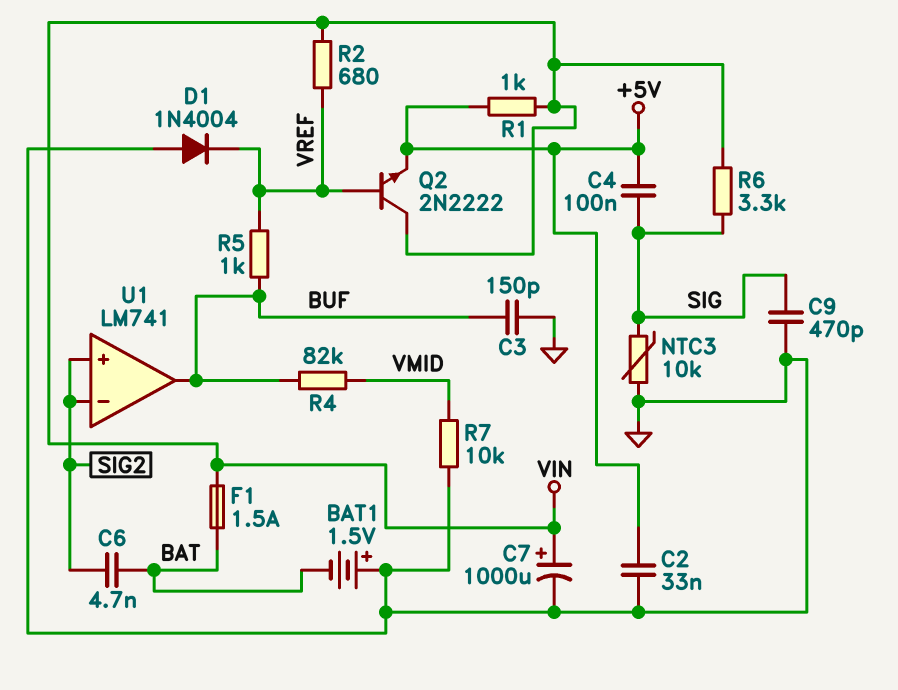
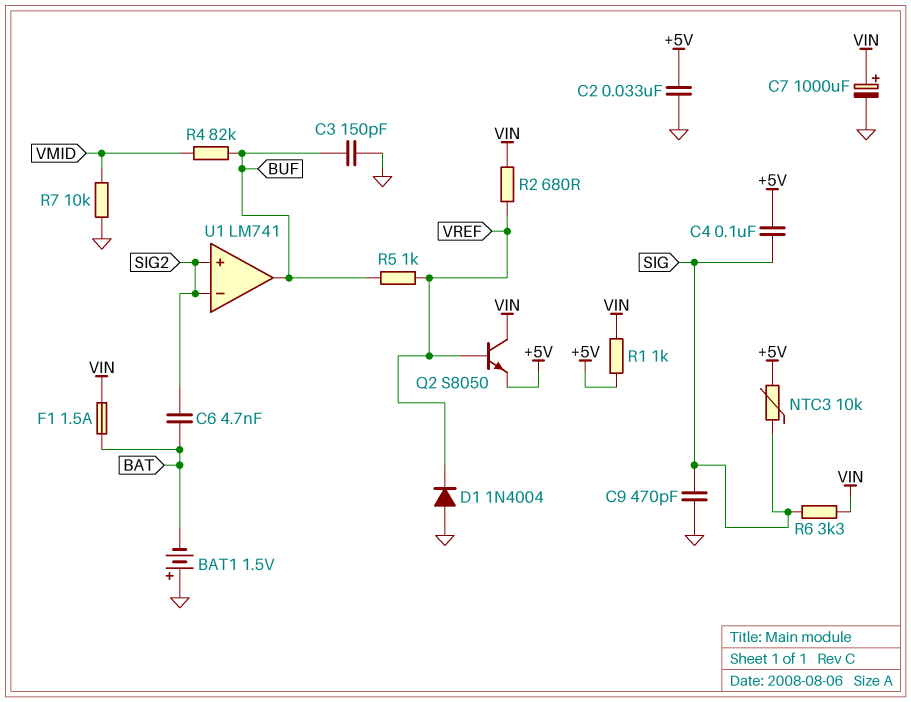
NTC3: 10k (GND, SIG) -> 10k (+5V, SIG)
Q2: NPN 2N2222 (B VREF, C VIN, E +5V) -> NPN S8050 (B VREF, C VIN, E +5V)

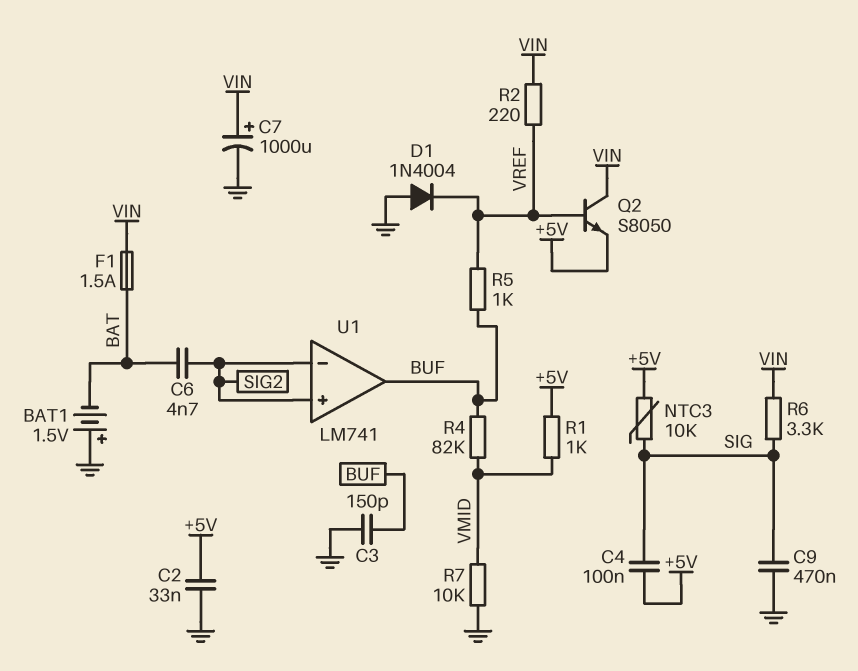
C9: 470pF (GND, SIG) -> 470nF (GND, SIG)
R1: 1k (+5V, VIN) -> 1k (+5V, VMID)
R2: 680 (VIN, VREF) -> 220 (VIN, VREF)

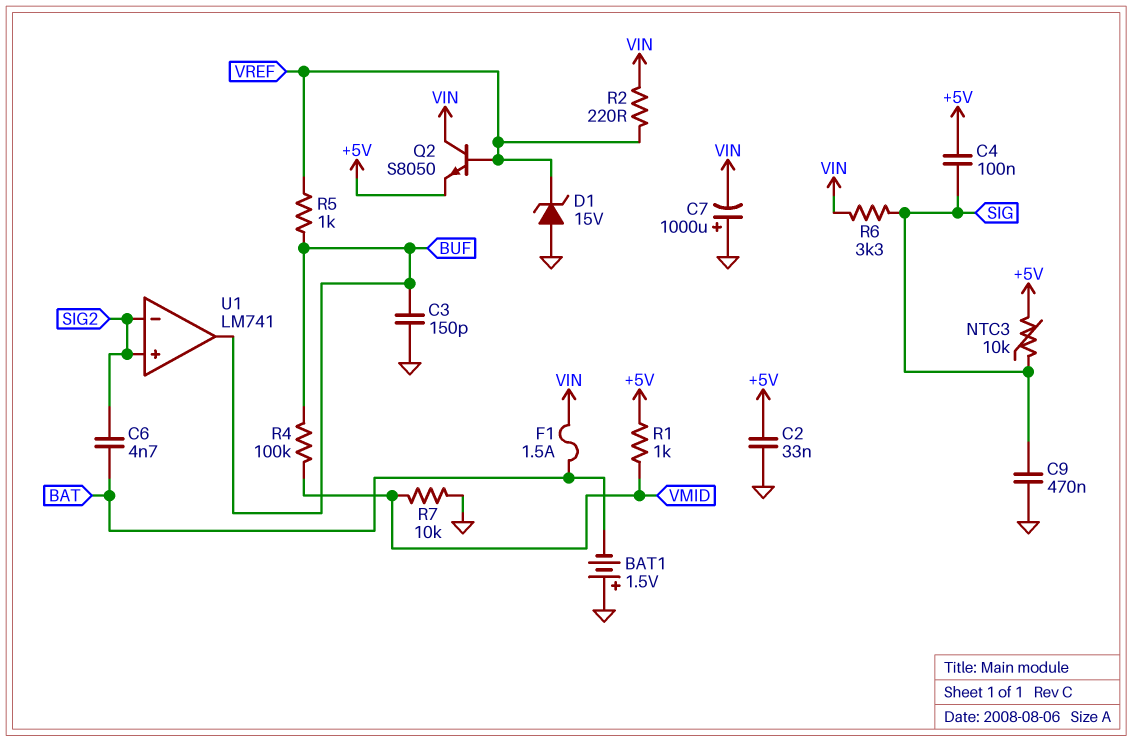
C7: 1000uF (plus VIN, minus GND) -> 1000uF (plus GND, minus VIN)
D1: diode 1N4004 (A GND, K VREF) -> zener 15V (A GND, K VREF)
R4: 82k (BUF, VMID) -> 100k (BUF, VMID)

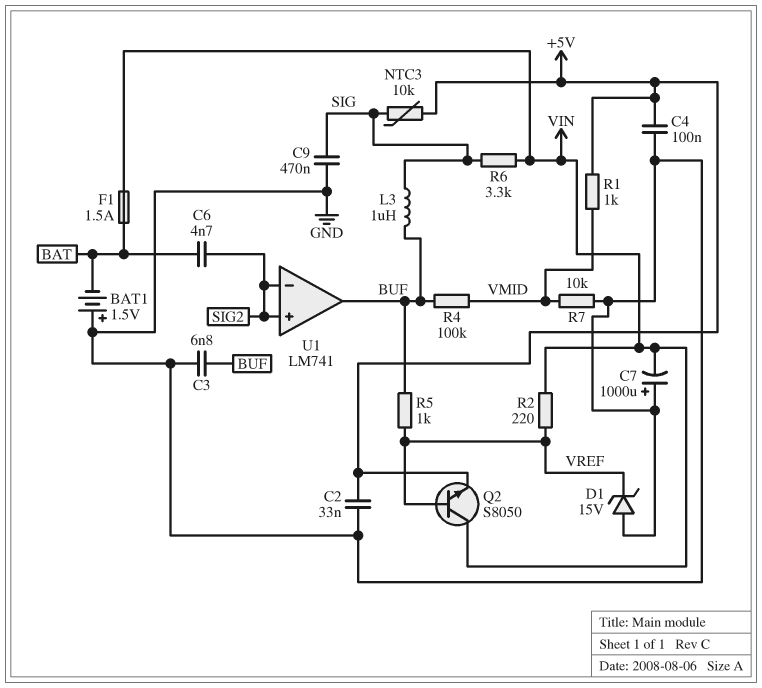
C3: 150pF (BUF, GND) -> 6.8nF (BUF, GND)
C4: 100nF (+5V, SIG) -> 100nF (+5V, GND)
L3: none -> 1uH (BUF, SIG)

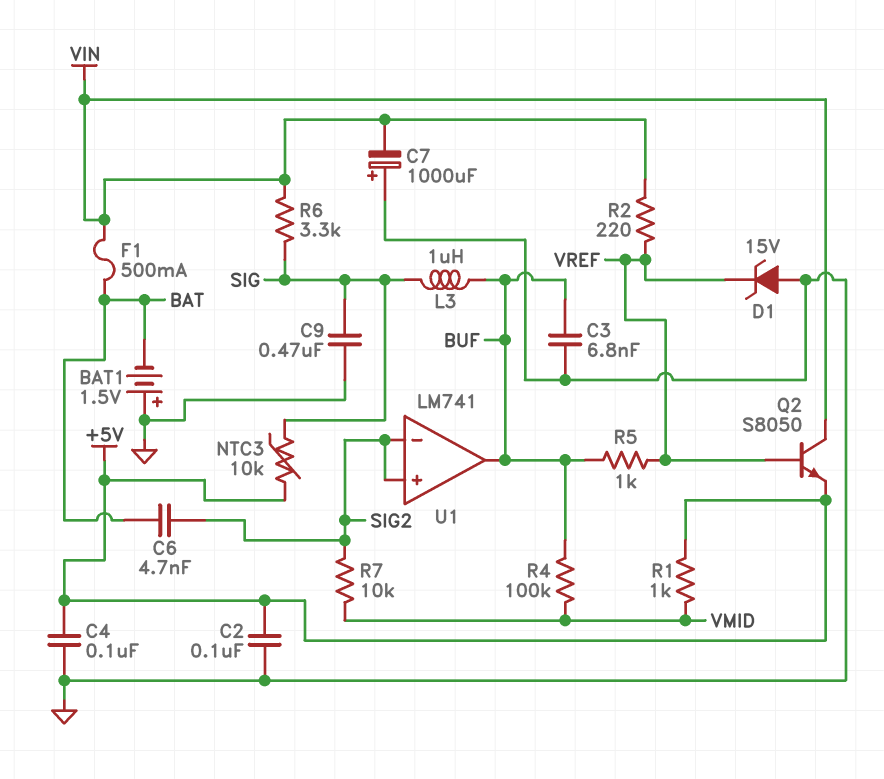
C2: 33nF (+5V, GND) -> 100nF (+5V, GND)
F1: 1.5A (BAT, VIN) -> 500mA (BAT, VIN)
R7: 10k (GND, VMID) -> 10k (SIG2, VMID)

